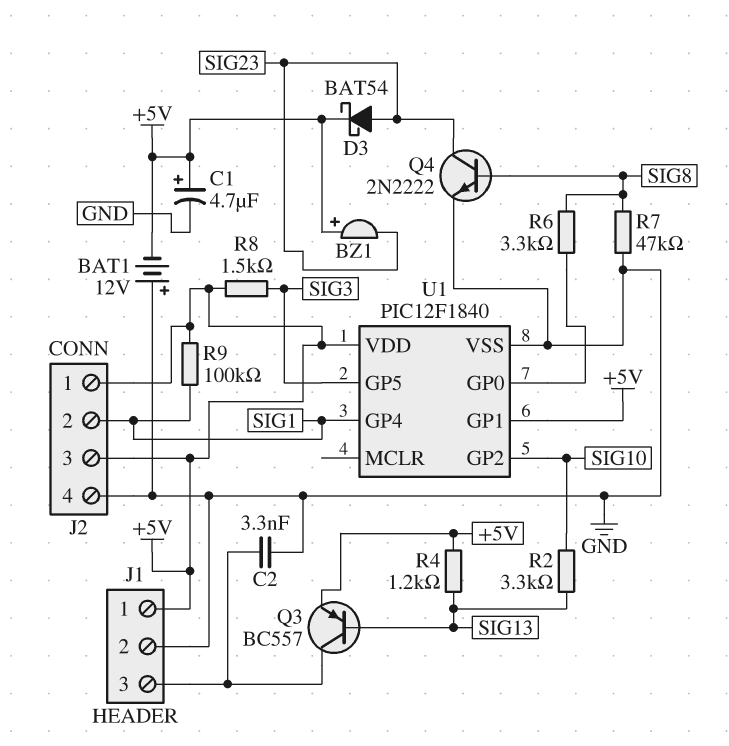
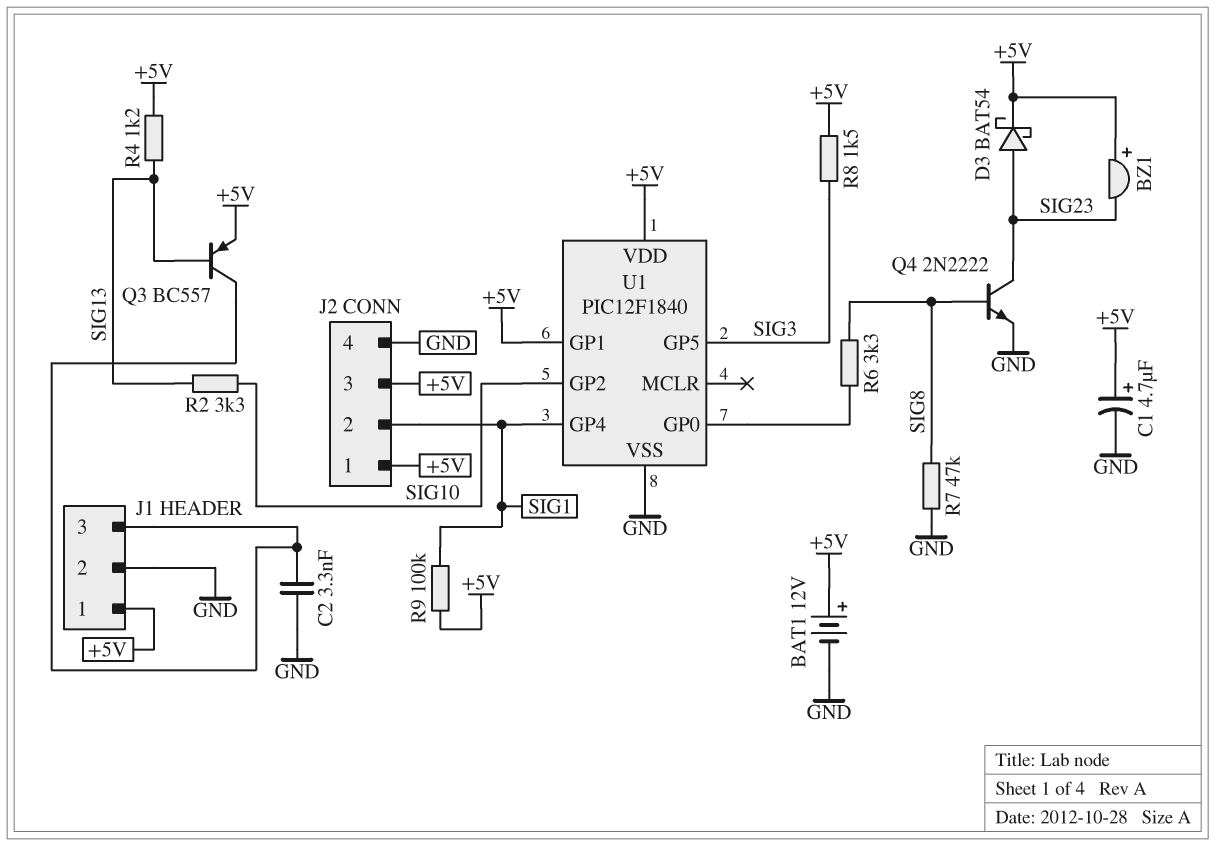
BAT1: 12V (plus GND, minus +5V) -> 12V (plus +5V, minus GND)

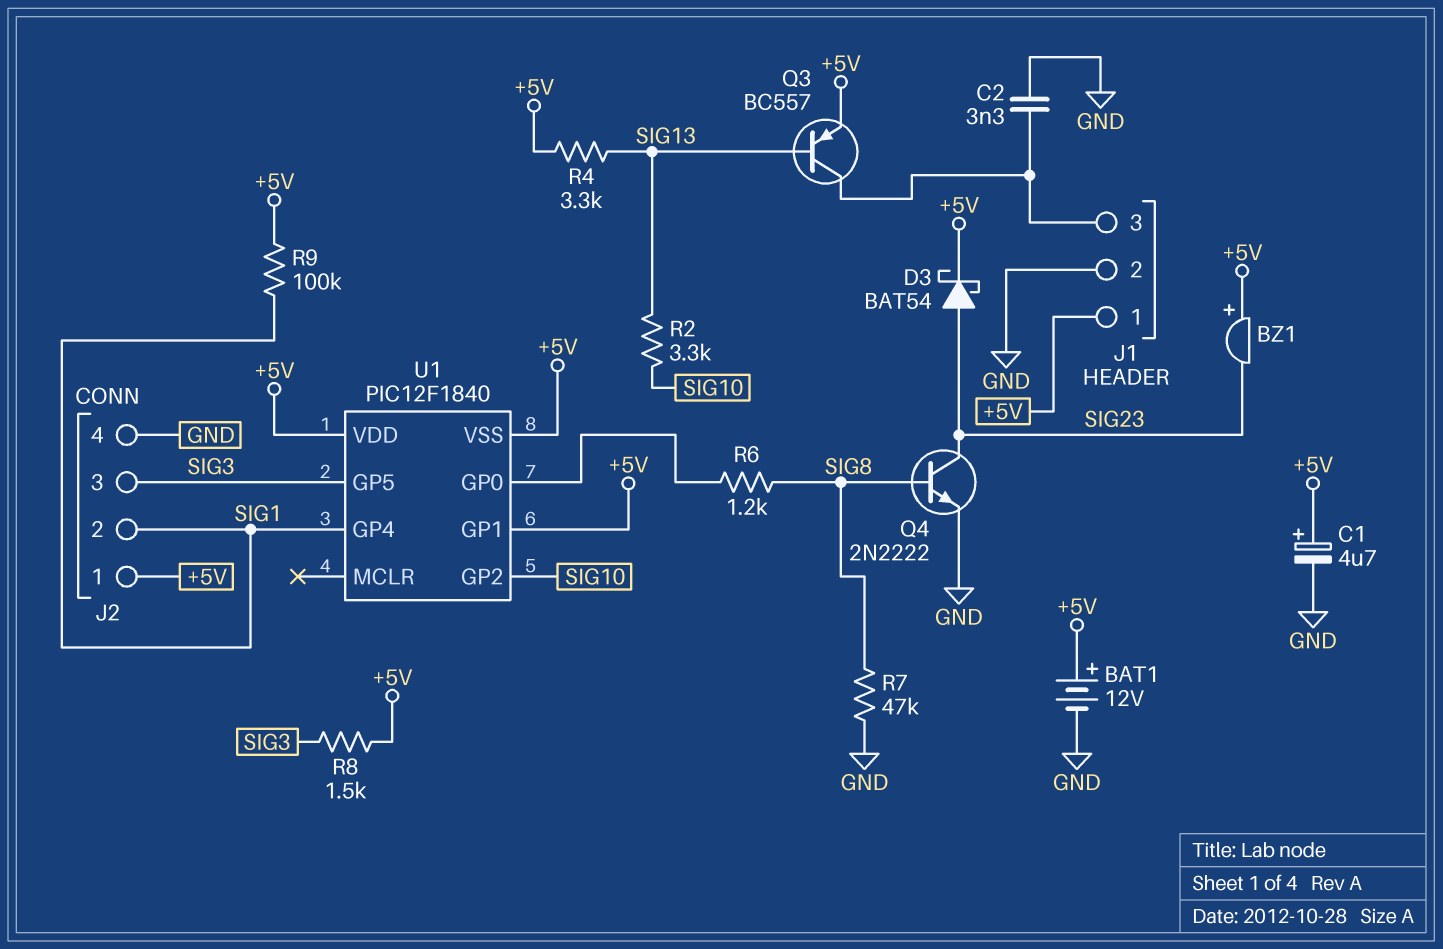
J2 pin 3: +5V -> SIG3
R4: 1.2k (+5V, SIG13) -> 3.3k (+5V, SIG13)
R6: 3.3k (SIG8, U1/GP0) -> 1.2k (SIG8, U1/GP0)
U1 pin VSS: GND -> +5V

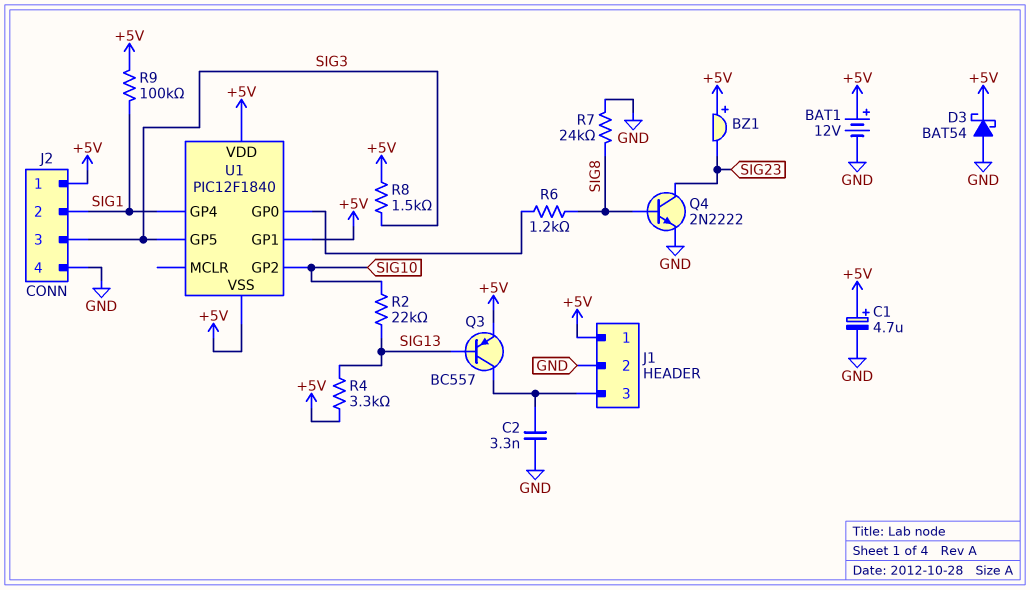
D3: schottky BAT54 (A SIG23, K +5V) -> schottky BAT54 (A GND, K +5V)
R2: 3.3k (SIG10, SIG13) -> 22k (SIG10, SIG13)
R7: 47k (GND, SIG8) -> 24k (GND, SIG8)

